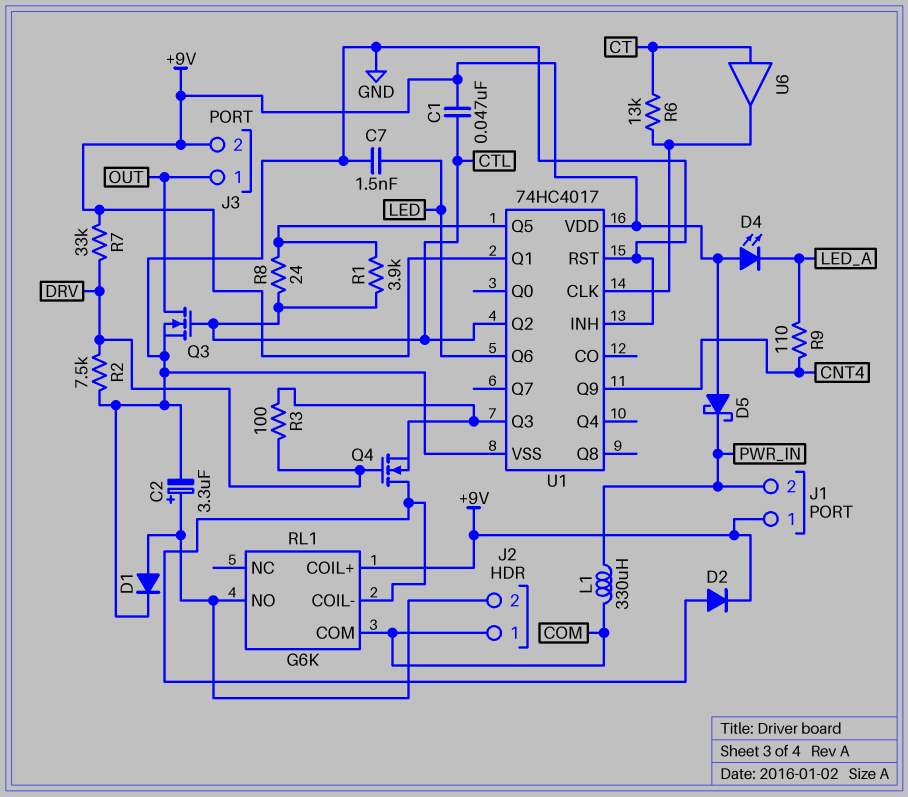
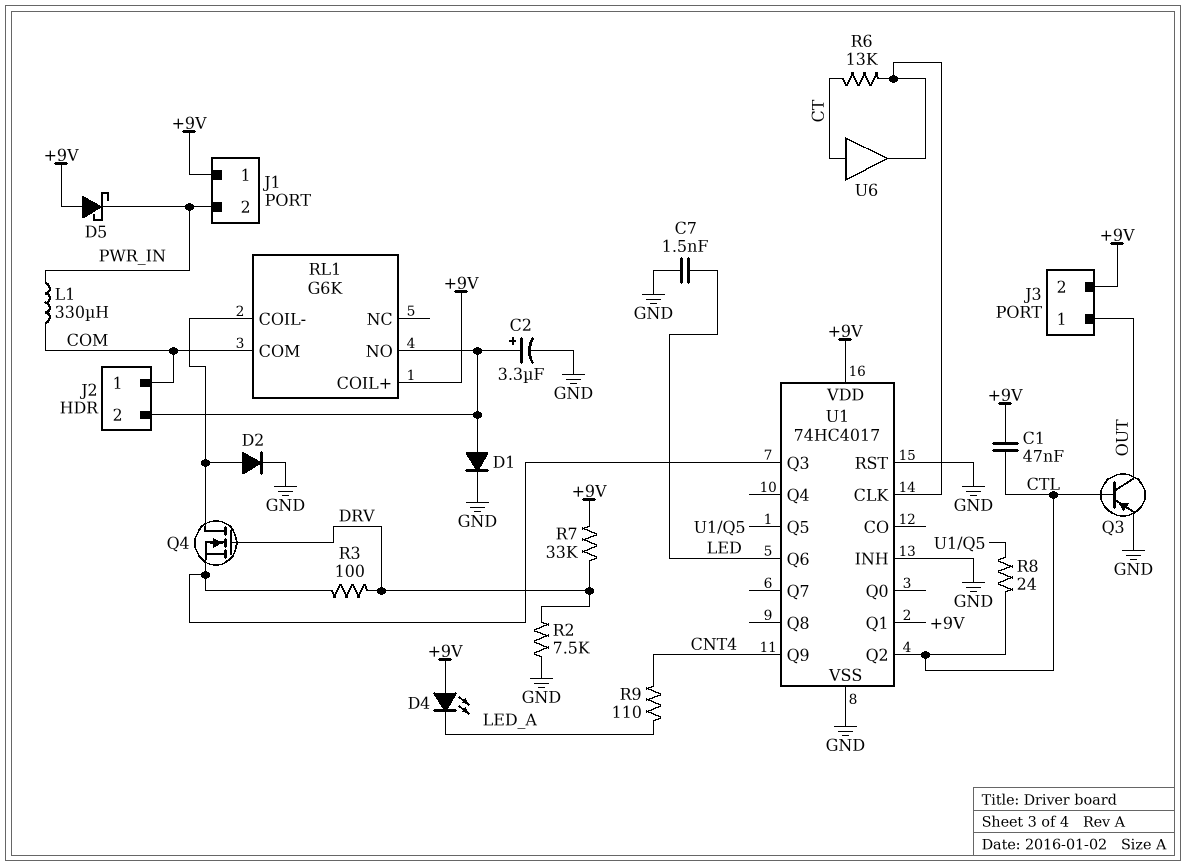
D2: diode (A RL1/COIL-, K +9V) -> diode (A RL1/COIL-, K GND)
Q3: NMOS (G CTL, D OUT, S GND) -> PNP (B CTL, C OUT, E GND)
R1: 3.9k (CTL, U1/Q5) -> none

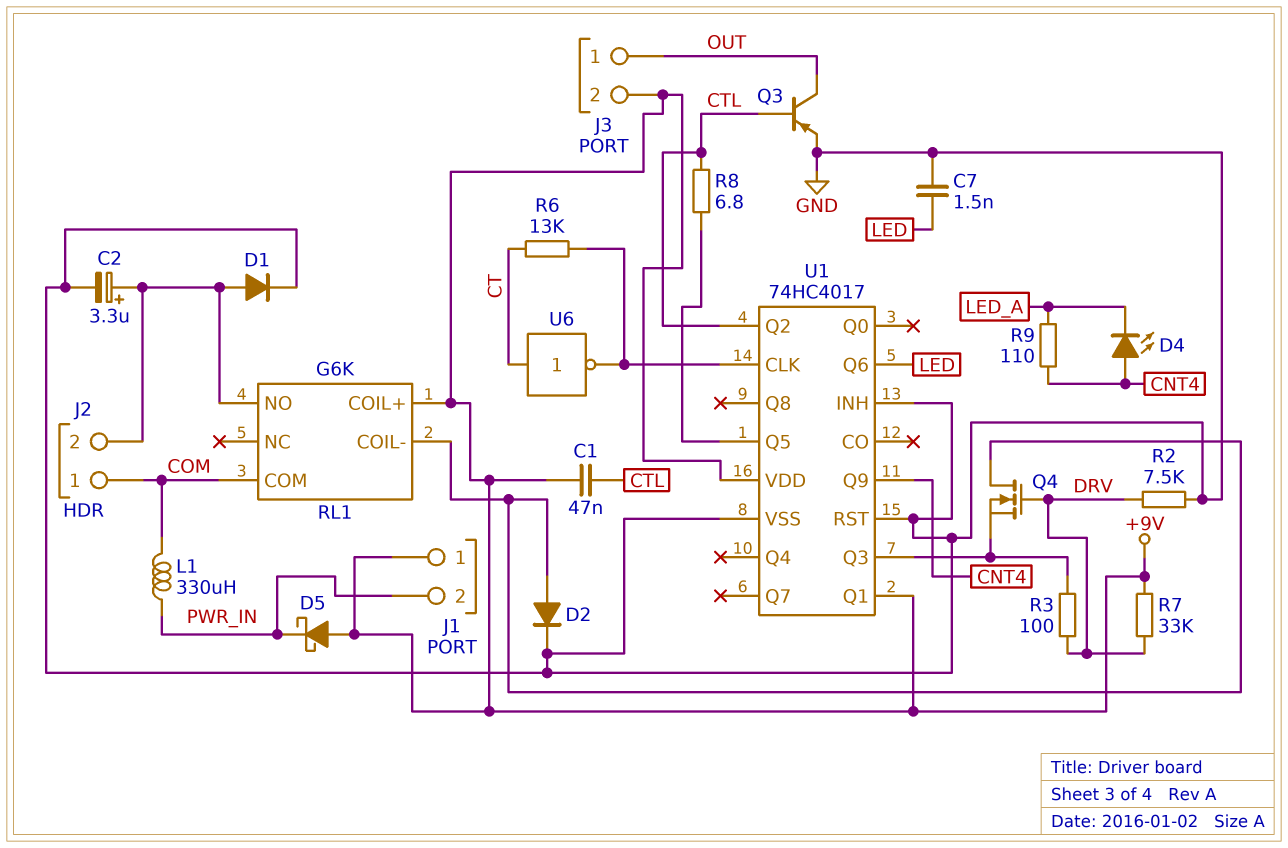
D4: LED (A +9V, K LED_A) -> LED (A CNT4, K LED_A)
R8: 24 (CTL, U1/Q5) -> 6.8 (CTL, U1/Q5)
U6: buffer (in CT, out U1/CLK) -> NOT (in CT, out U1/CLK)

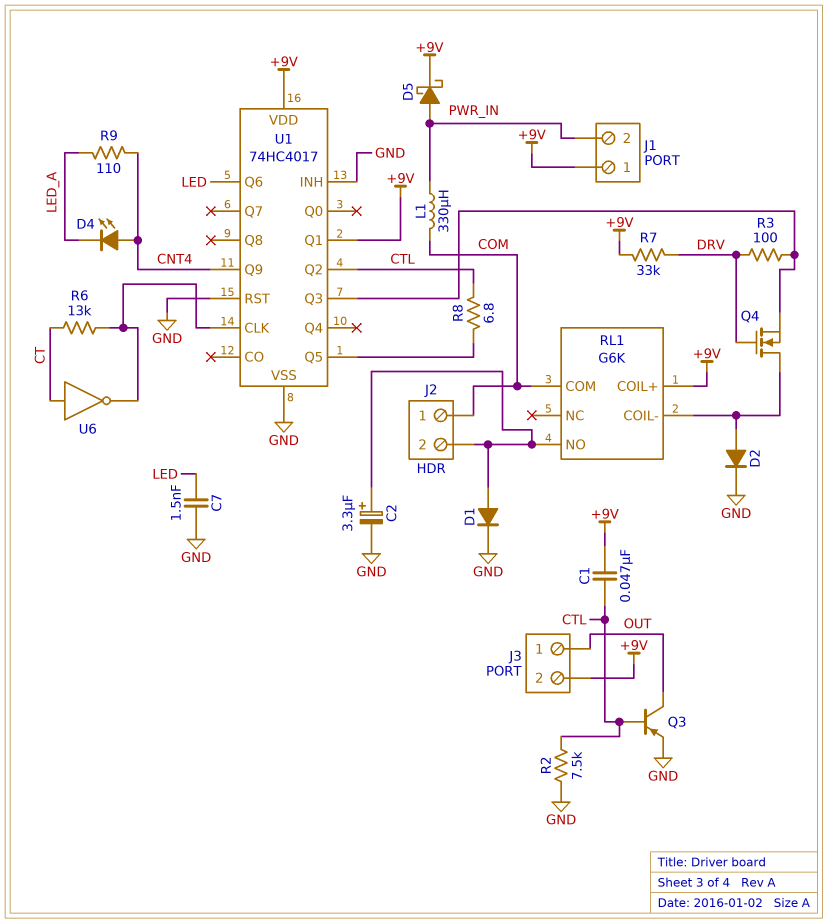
D5: schottky (A +9V, K PWR_IN) -> schottky (A PWR_IN, K +9V)
R2: 7.5k (DRV, GND) -> 7.5k (CTL, GND)

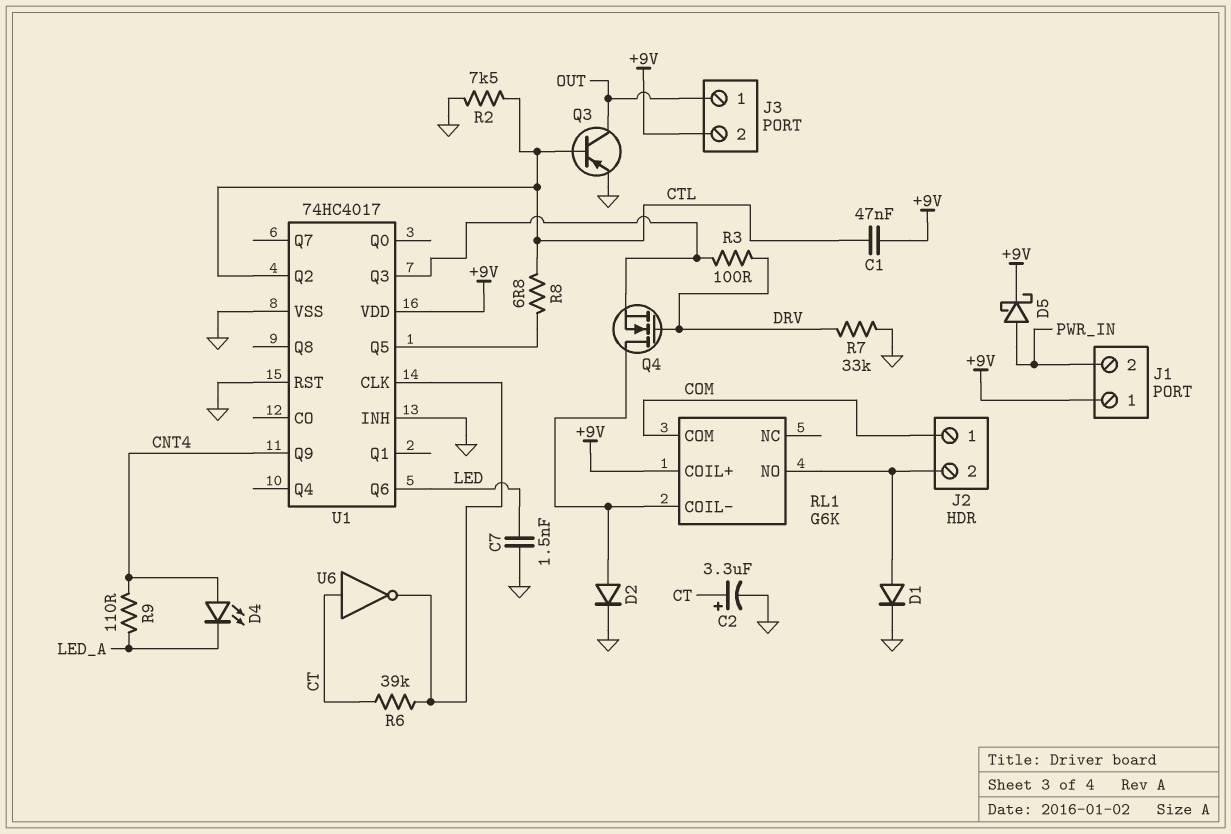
C2: 3.3uF (plus J2/2, minus GND) -> 3.3uF (plus CT, minus GND)
L1: 330uH (COM, PWR_IN) -> none
R6: 13k (CT, U1/CLK) -> 39k (CT, U1/CLK)
R7: 33k (+9V, DRV) -> 33k (DRV, GND)
U1 pin Q1: +9V -> none

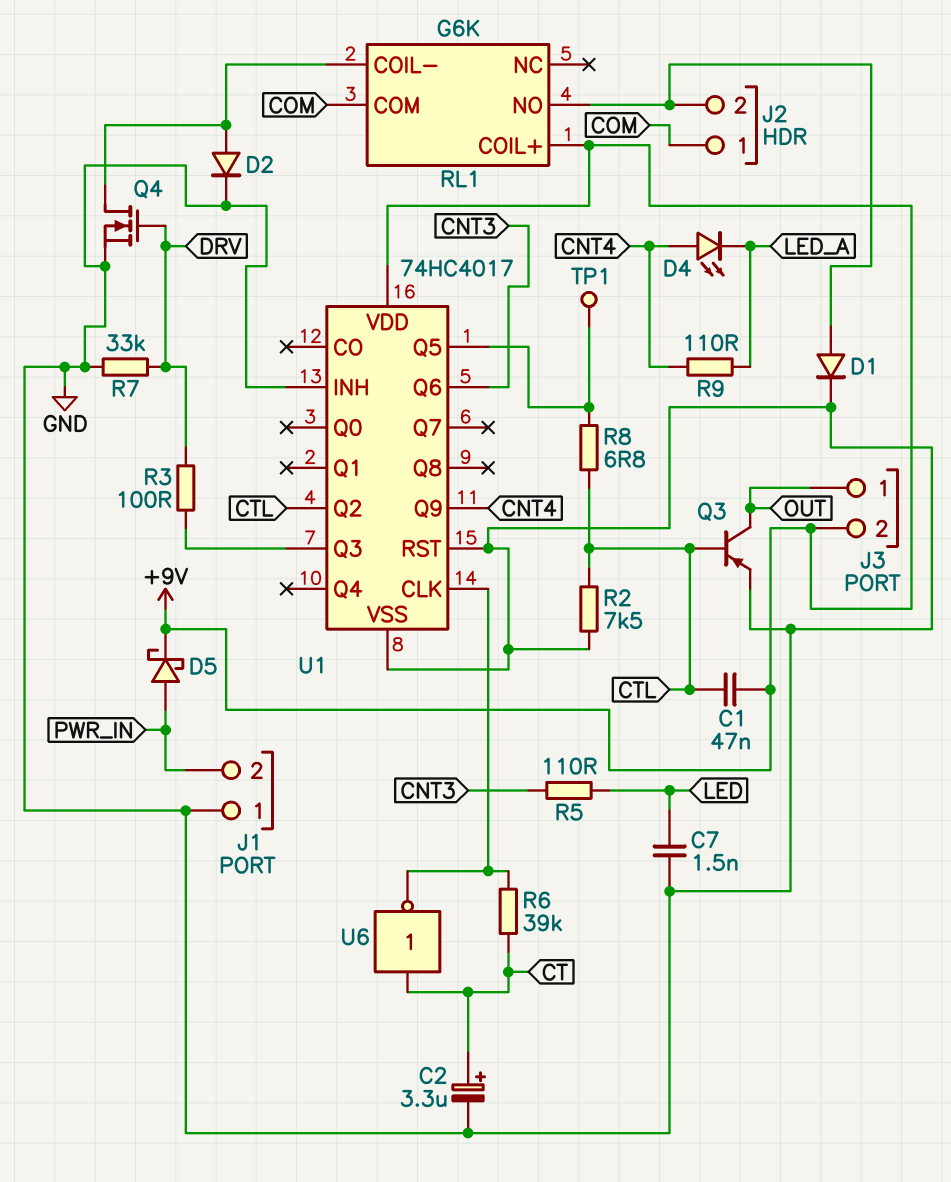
J1 pin 1: +9V -> GND
Q4: NMOS (G DRV, D RL1/COIL-, S U1/Q3) -> NMOS (G DRV, D RL1/COIL-, S GND)
R5: none -> 110 (CNT3, LED)
TP1: none -> test point (U1/Q5)
U1 pin Q6: LED -> CNT3

